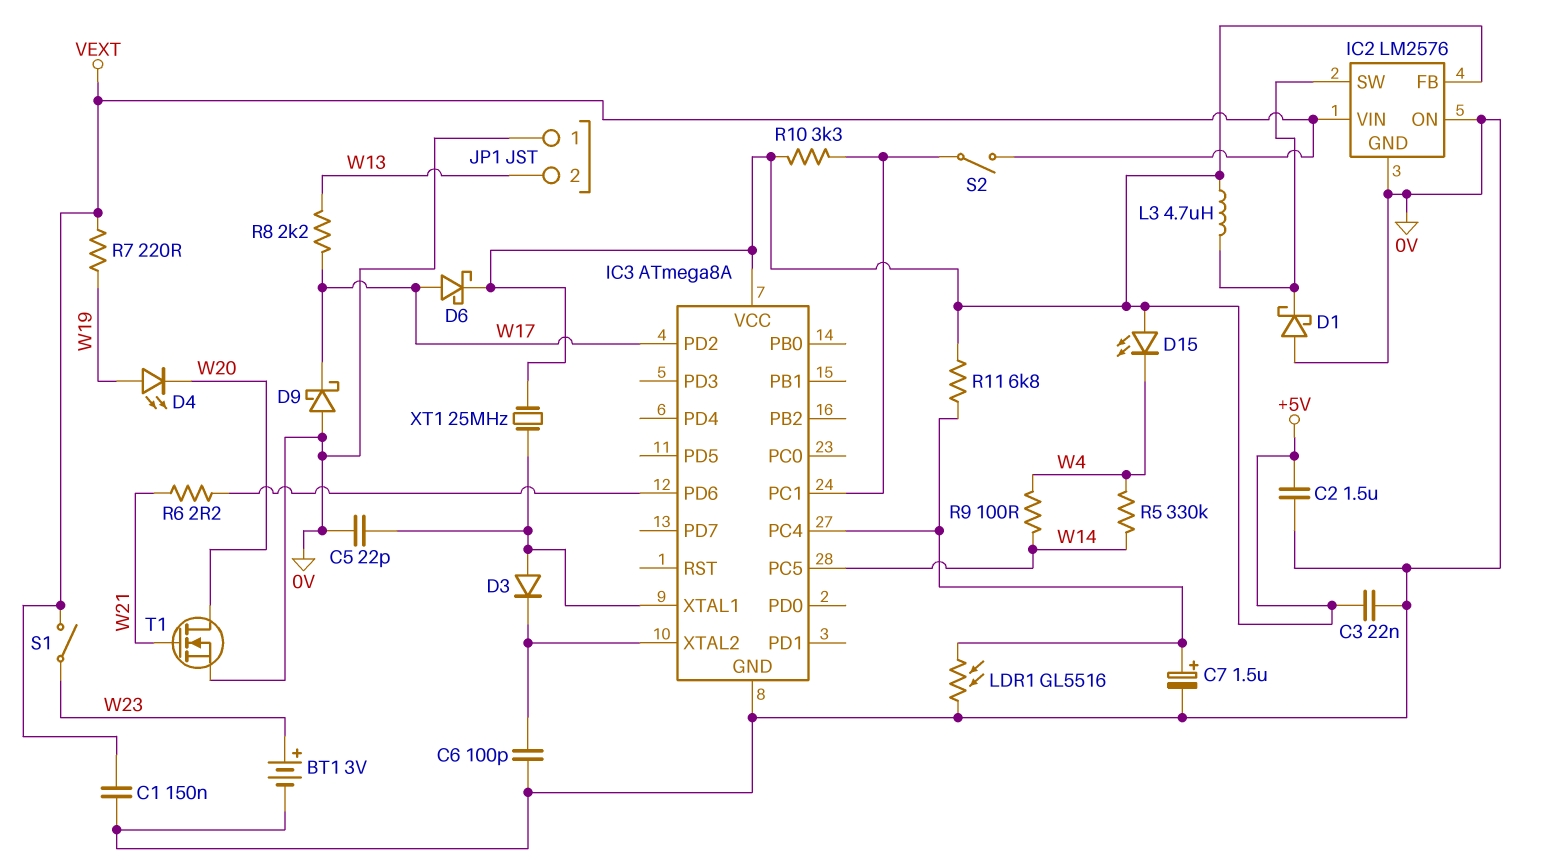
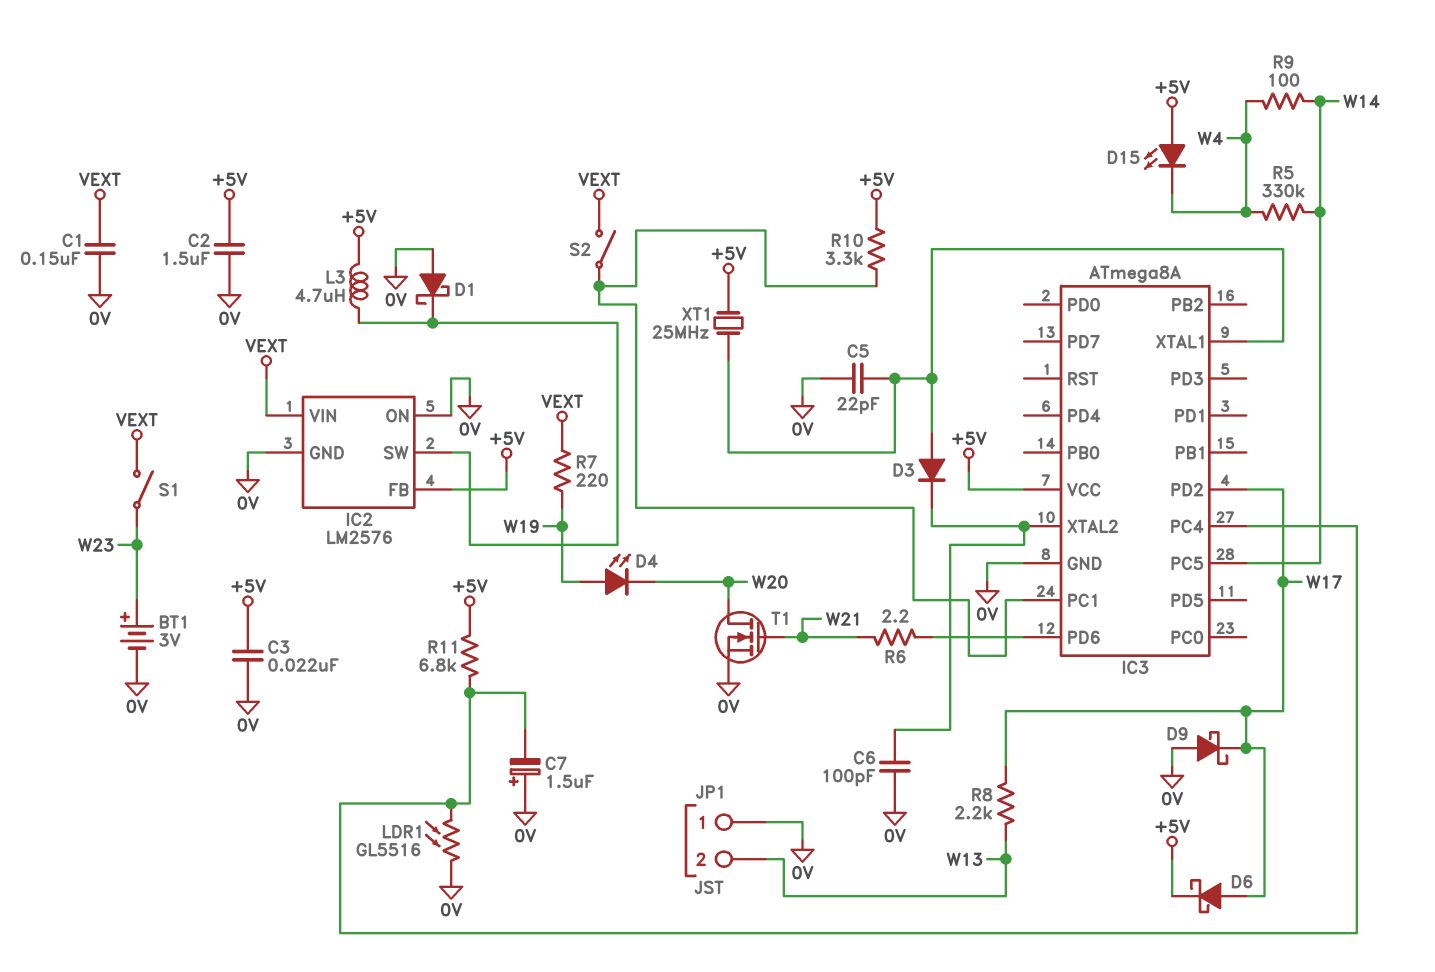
C7: 1.5uF (plus IC3/PC4, minus 0V) -> 1.5uF (plus 0V, minus IC3/PC4)

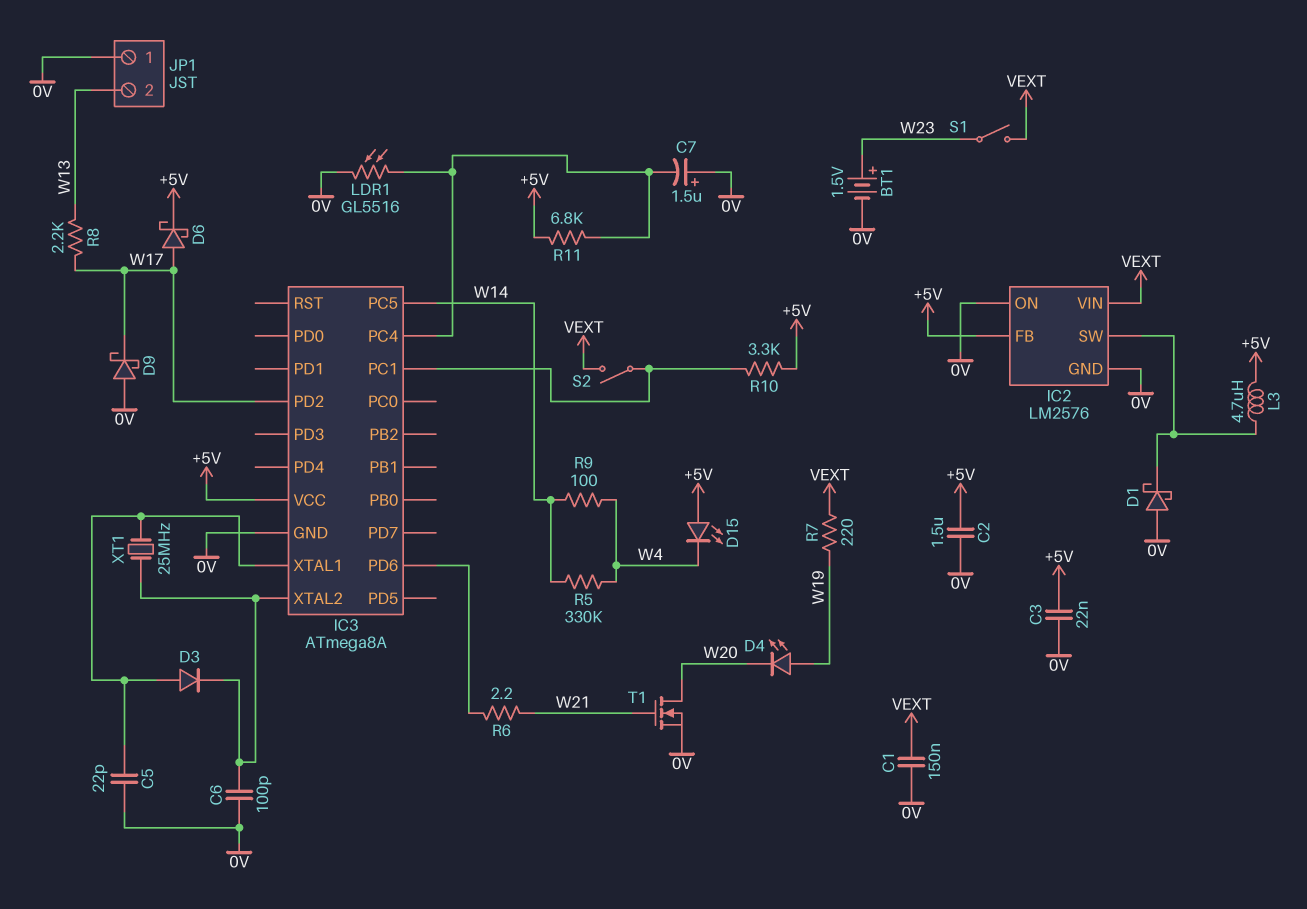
BT1: 3V (plus W23, minus 0V) -> 1.5V (plus W23, minus 0V)
XT1: 25MHz (+5V, IC3/XTAL1) -> 25MHz (IC3/XTAL1, IC3/XTAL2)

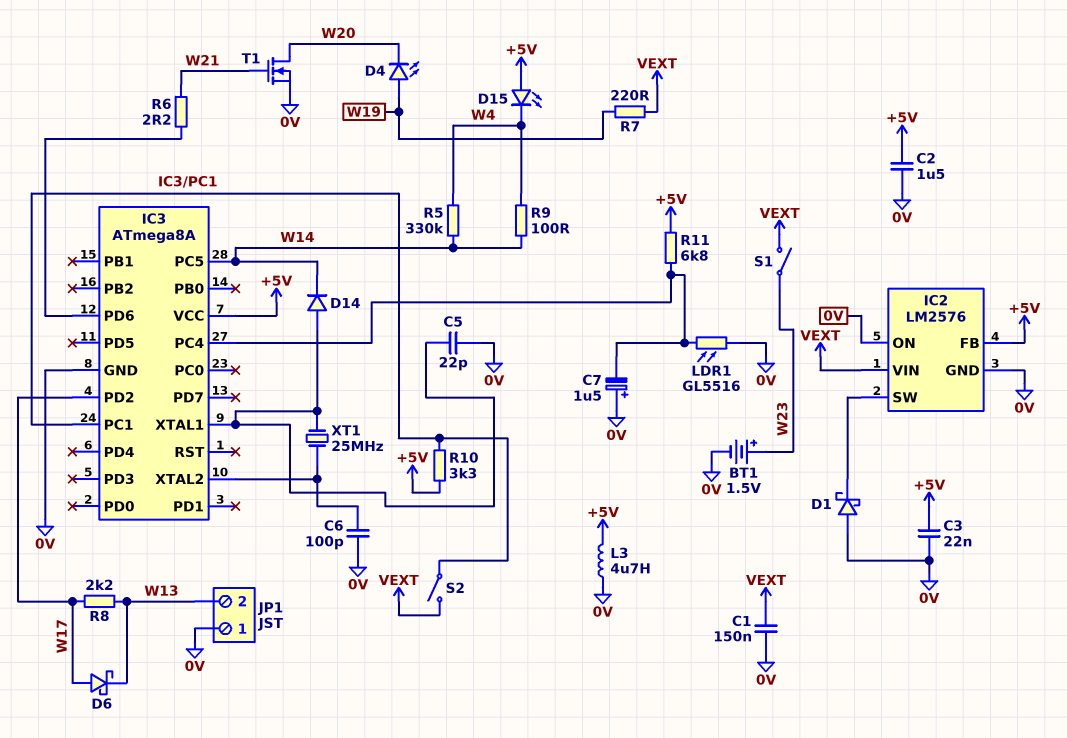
D3: diode (A IC3/XTAL1, K IC3/XTAL2) -> none
D6: schottky (A W17, K +5V) -> schottky (A W17, K W13)
D9: schottky (A 0V, K W17) -> none
D14: none -> diode (A IC3/XTAL1, K W14)
L3: 4.7uH (+5V, IC2/SW) -> 4.7uH (+5V, 0V)

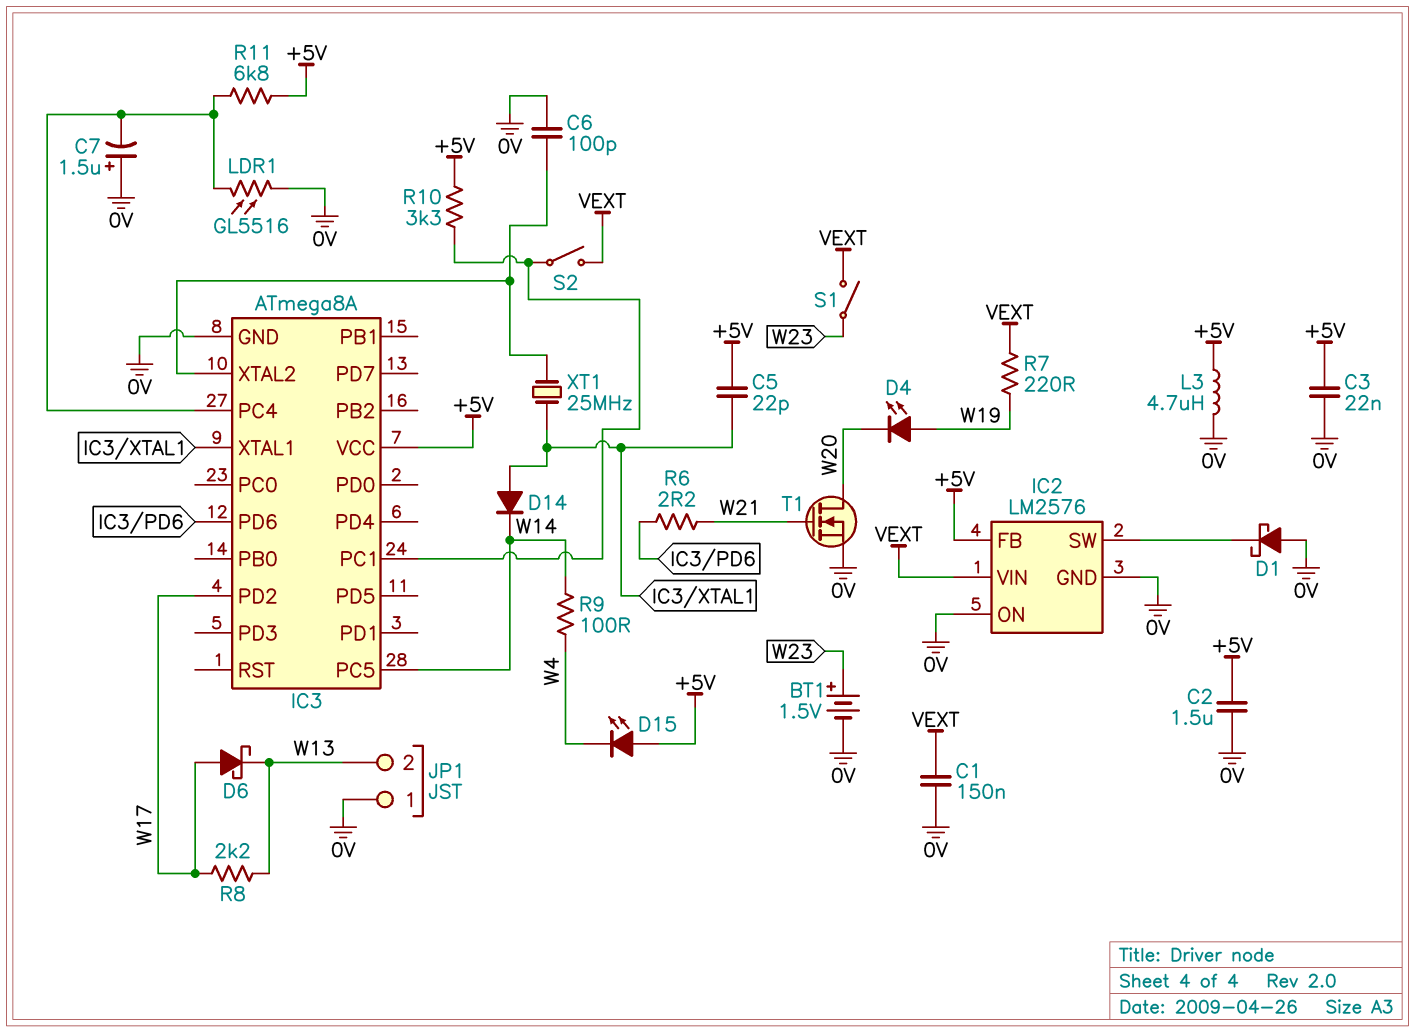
C5: 22pF (0V, IC3/XTAL1) -> 22pF (+5V, IC3/XTAL1)
R5: 330k (W4, W14) -> none

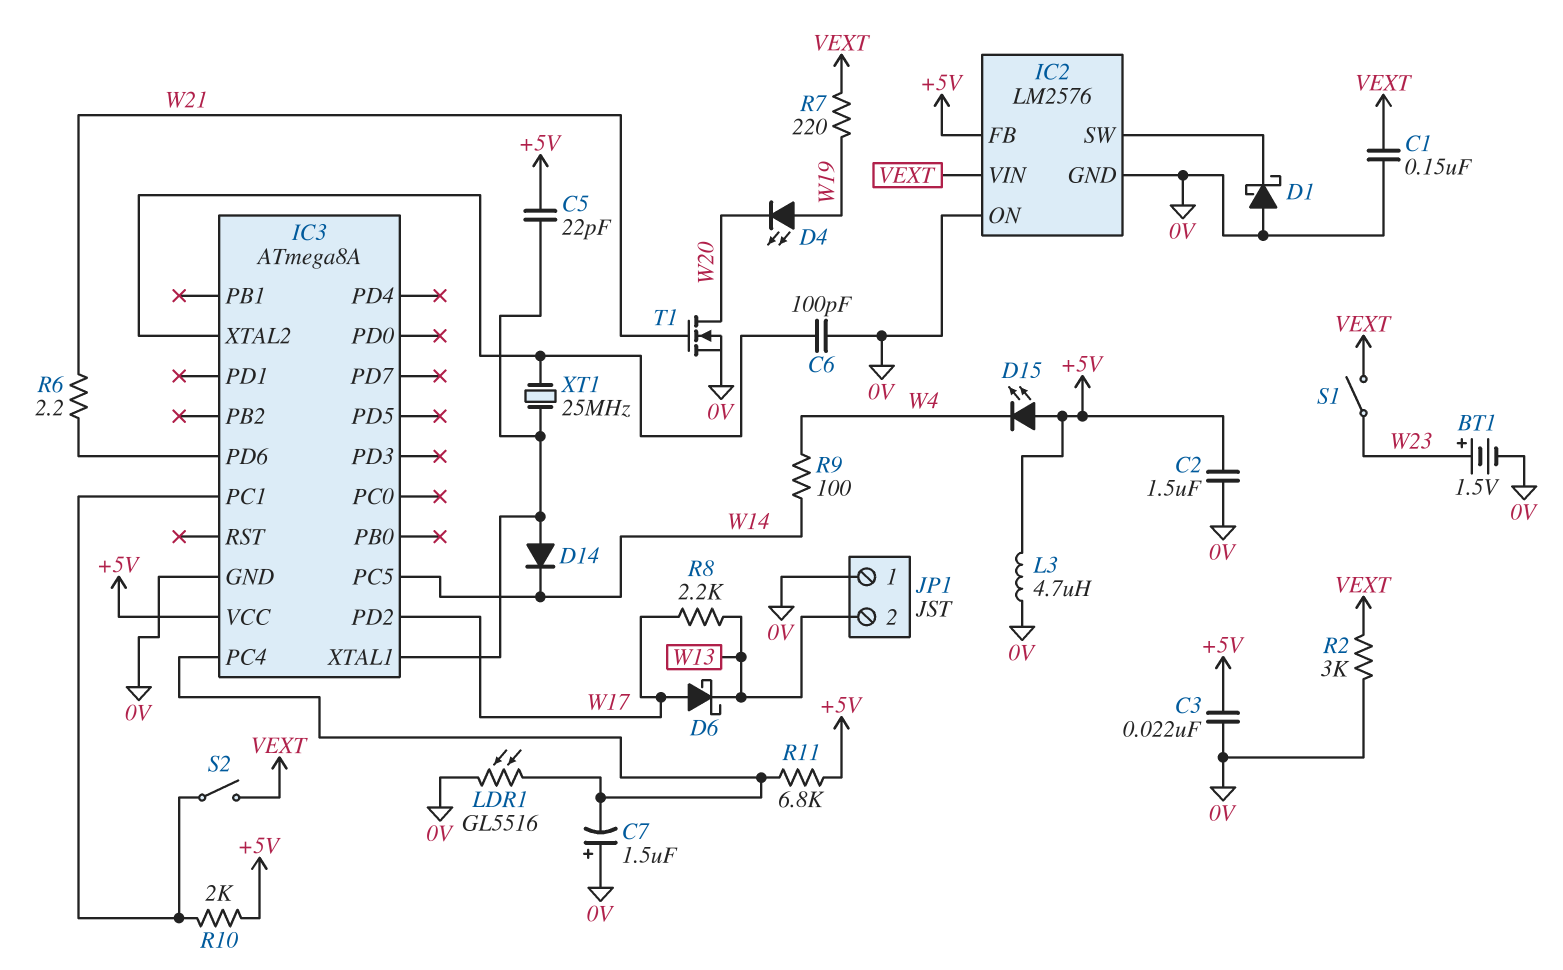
R2: none -> 3k (0V, VEXT)
R10: 3.3k (+5V, IC3/PC1) -> 2k (+5V, IC3/PC1)

